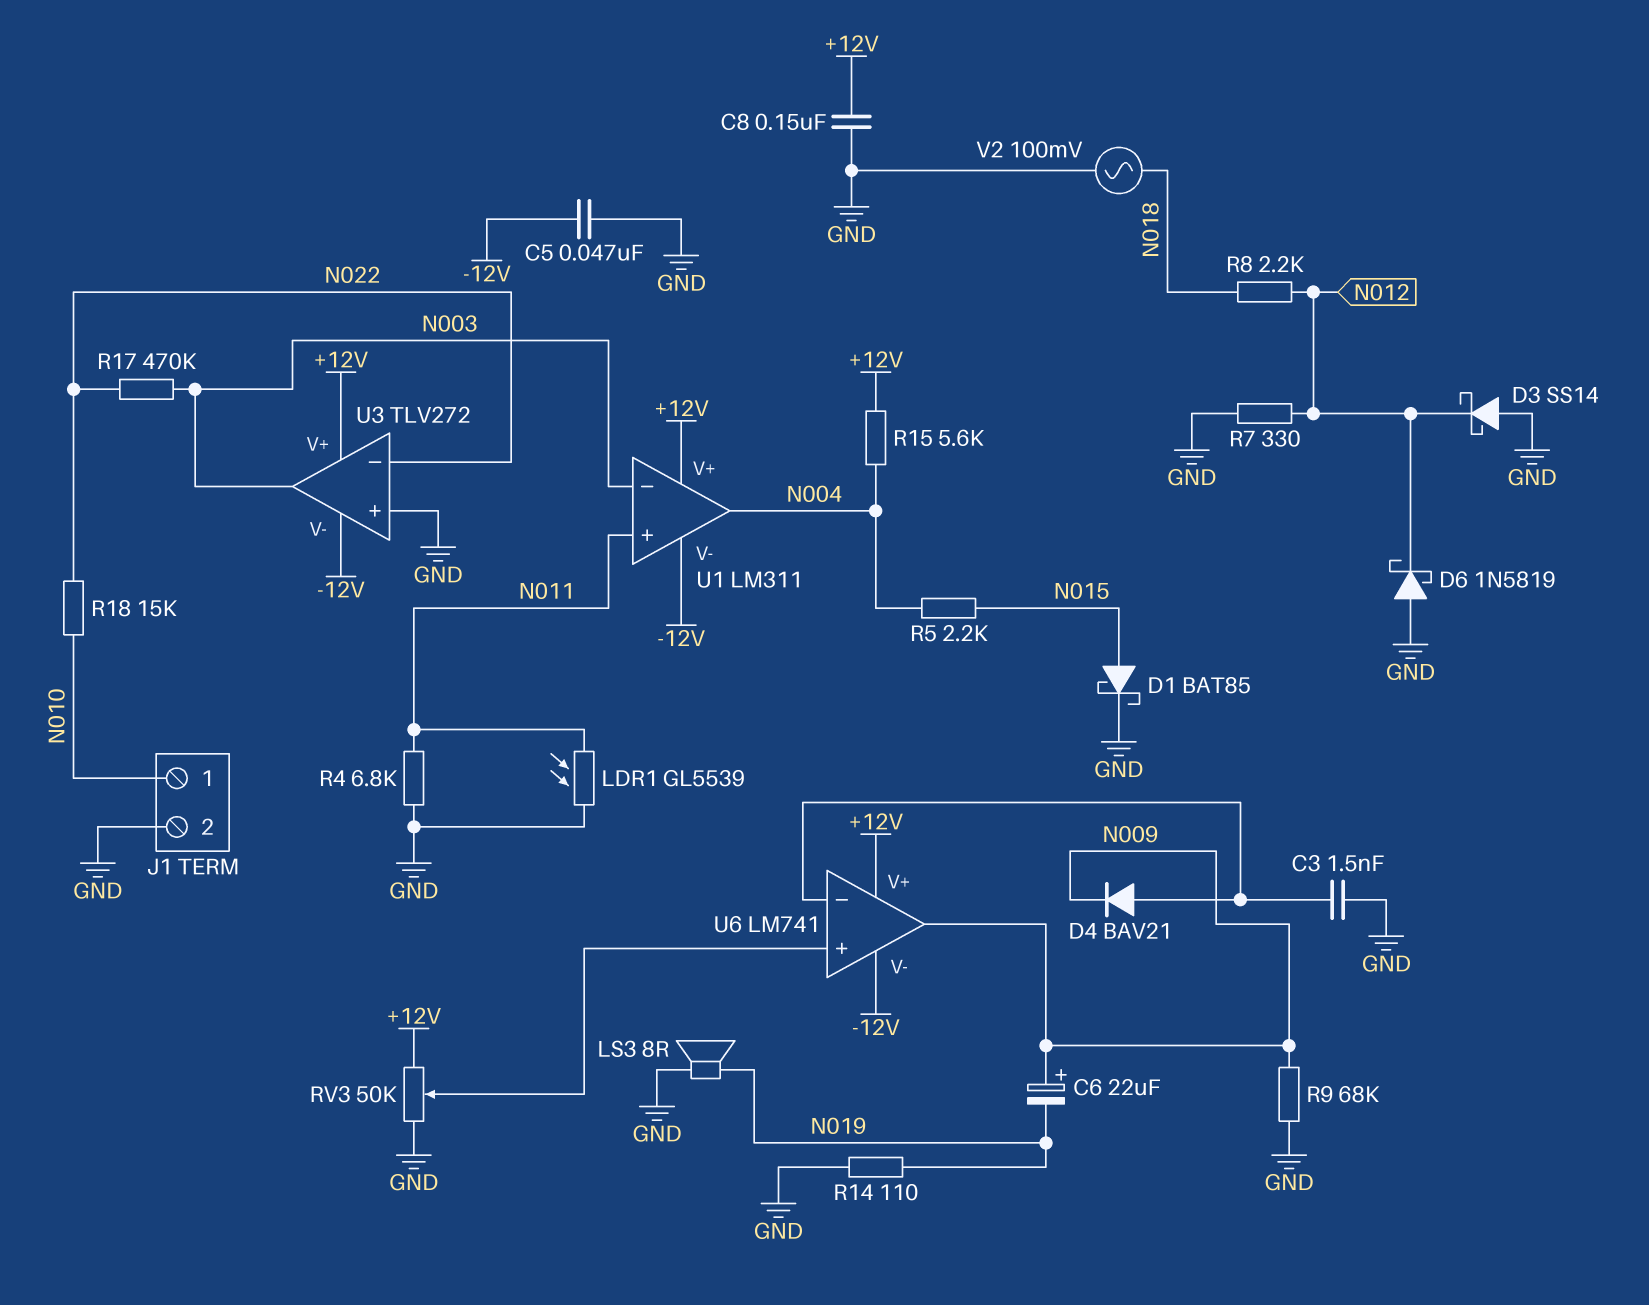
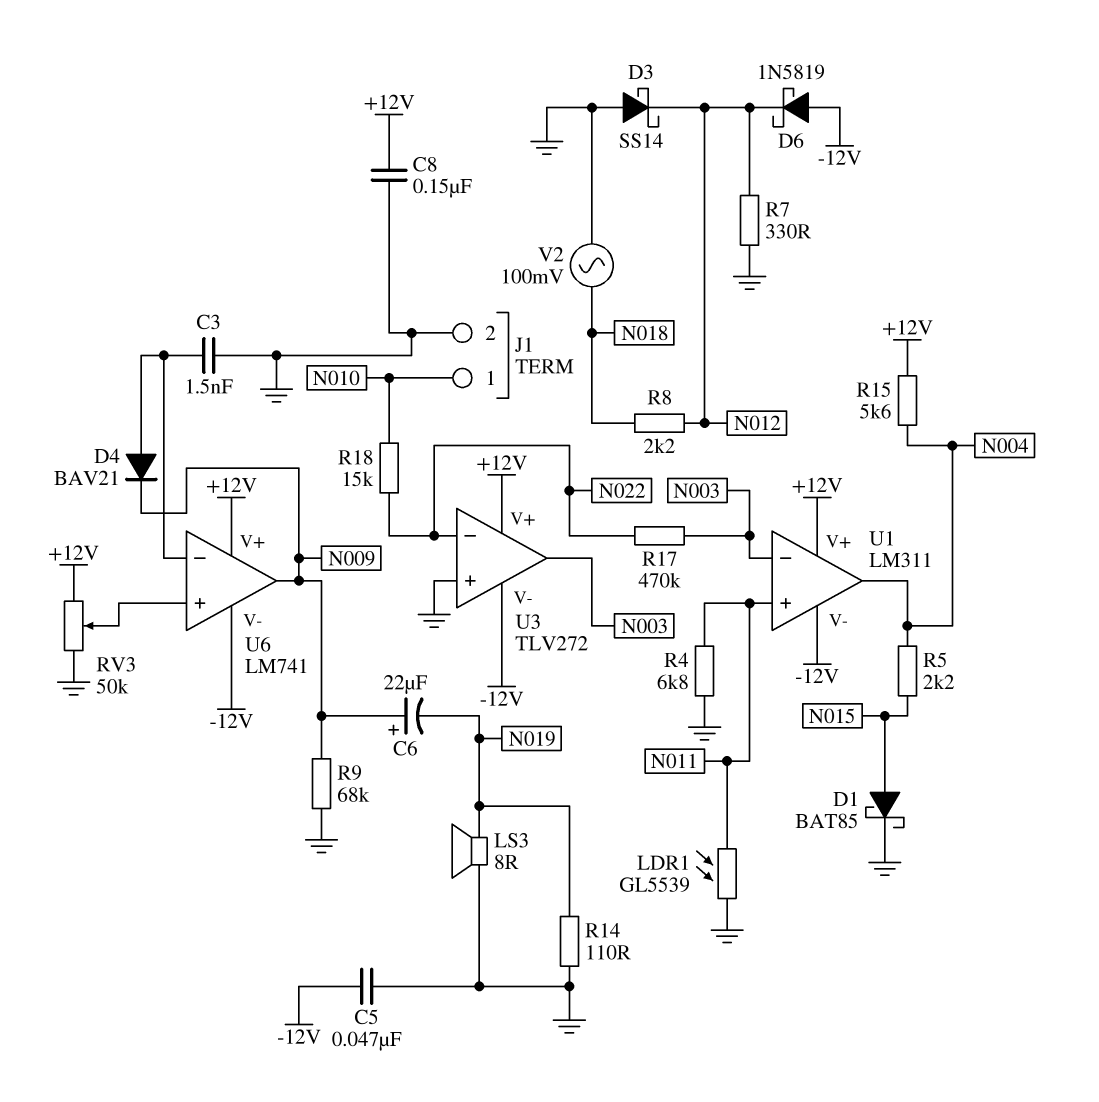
D6: schottky 1N5819 (A GND, K N012) -> schottky 1N5819 (A -12V, K N012)

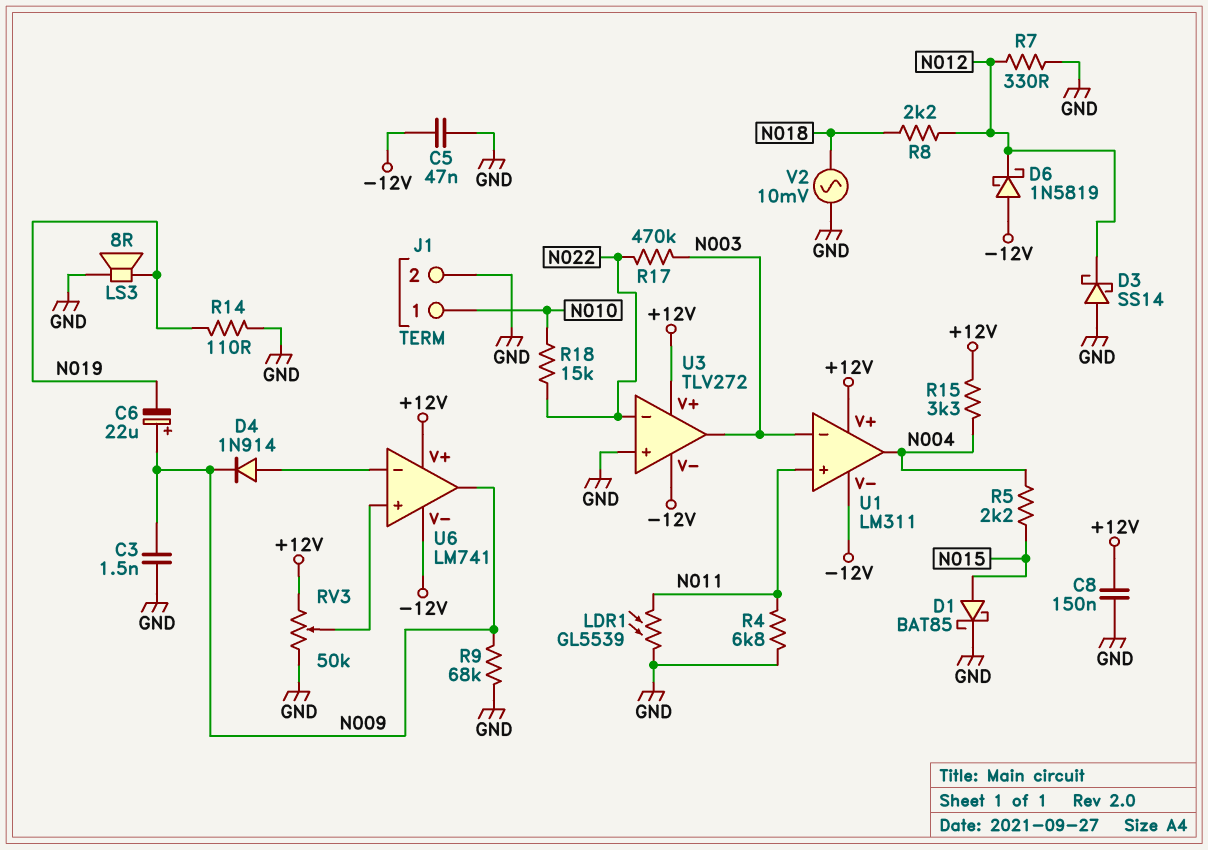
C3: 1.5nF (GND, U6/in-) -> 1.5nF (GND, N009)
D4: diode BAV21 (A U6/in-, K N009) -> diode 1N914 (A U6/in-, K N009)
R15: 5.6k (+12V, N004) -> 3.3k (+12V, N004)
V2: AC 100mV (GND, N018) -> AC 10mV (GND, N018)

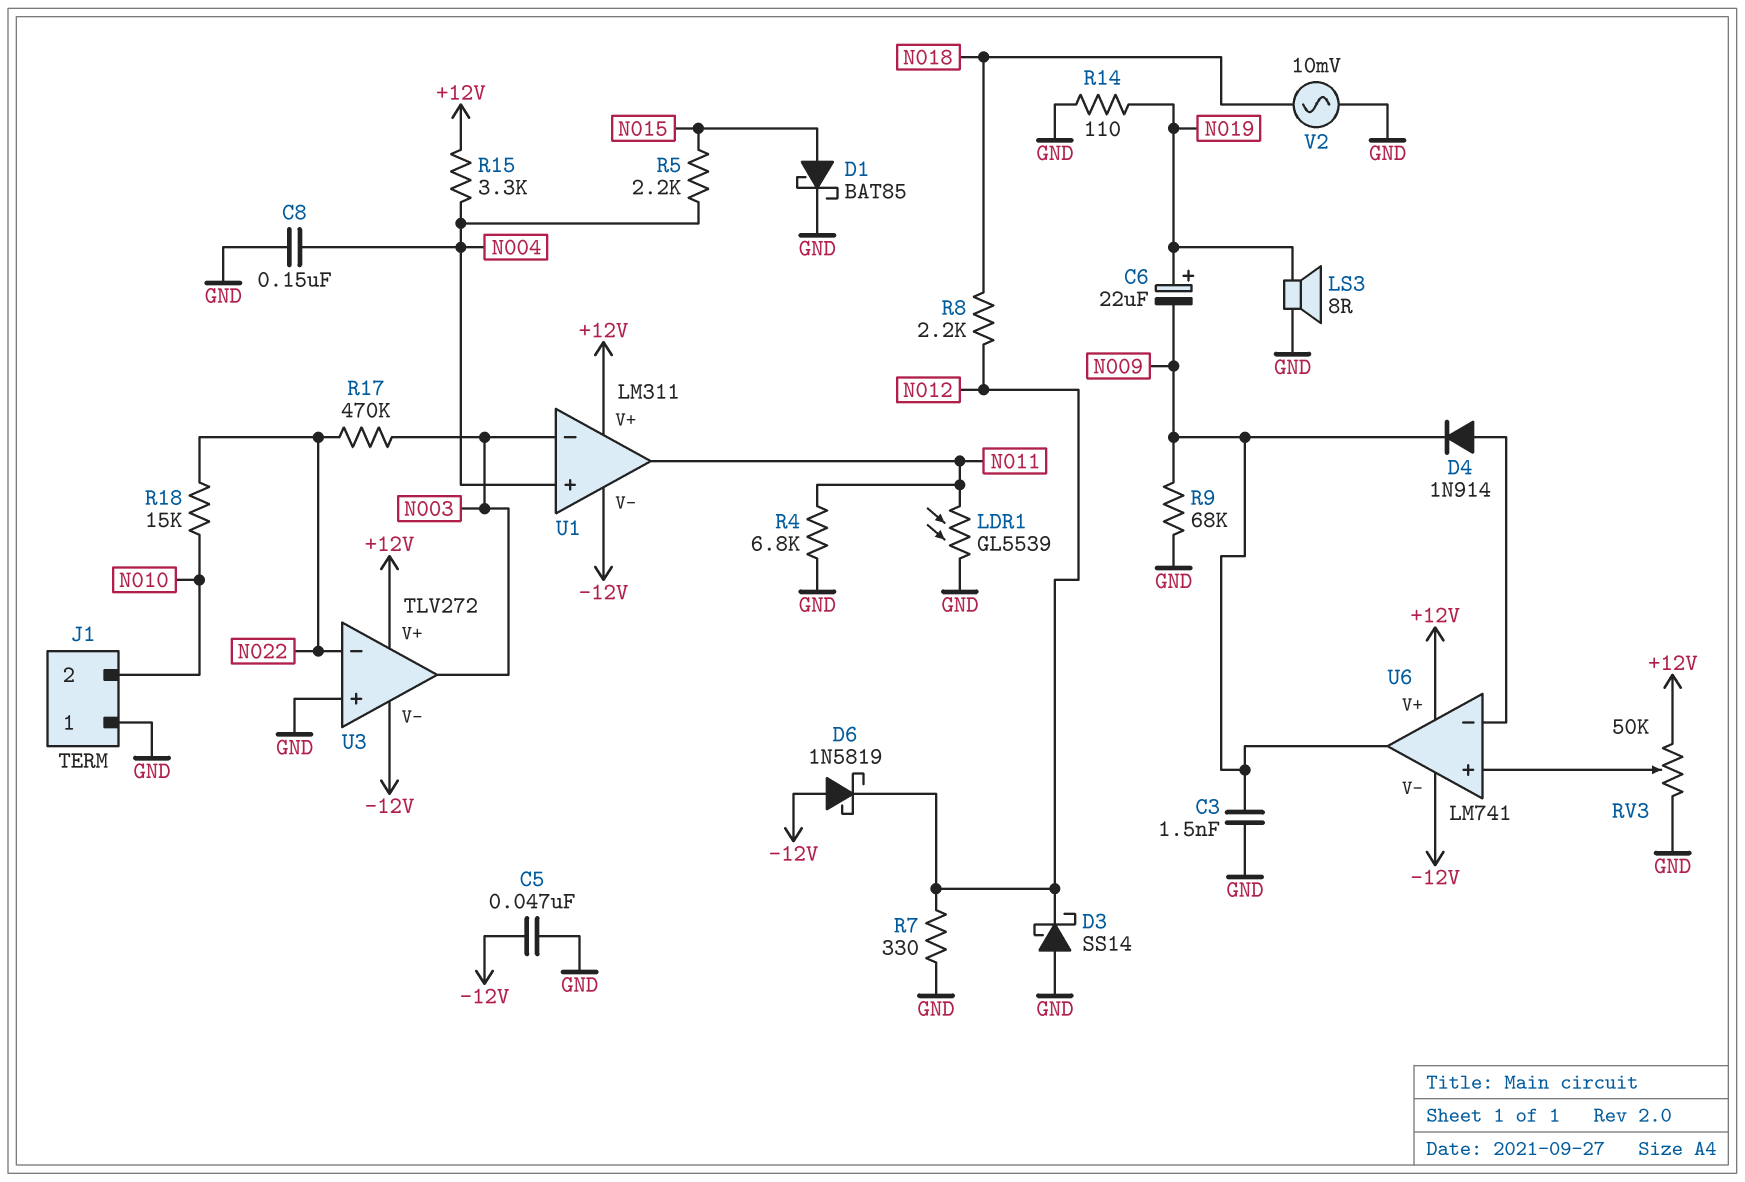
C6: 22uF (plus N009, minus N019) -> 22uF (plus N019, minus N009)
C8: 150nF (+12V, GND) -> 150nF (GND, N004)
J1 pin 1: N010 -> GND
J1 pin 2: GND -> N010
U1 pin in+: N011 -> N004
U1 pin out: N004 -> N011

